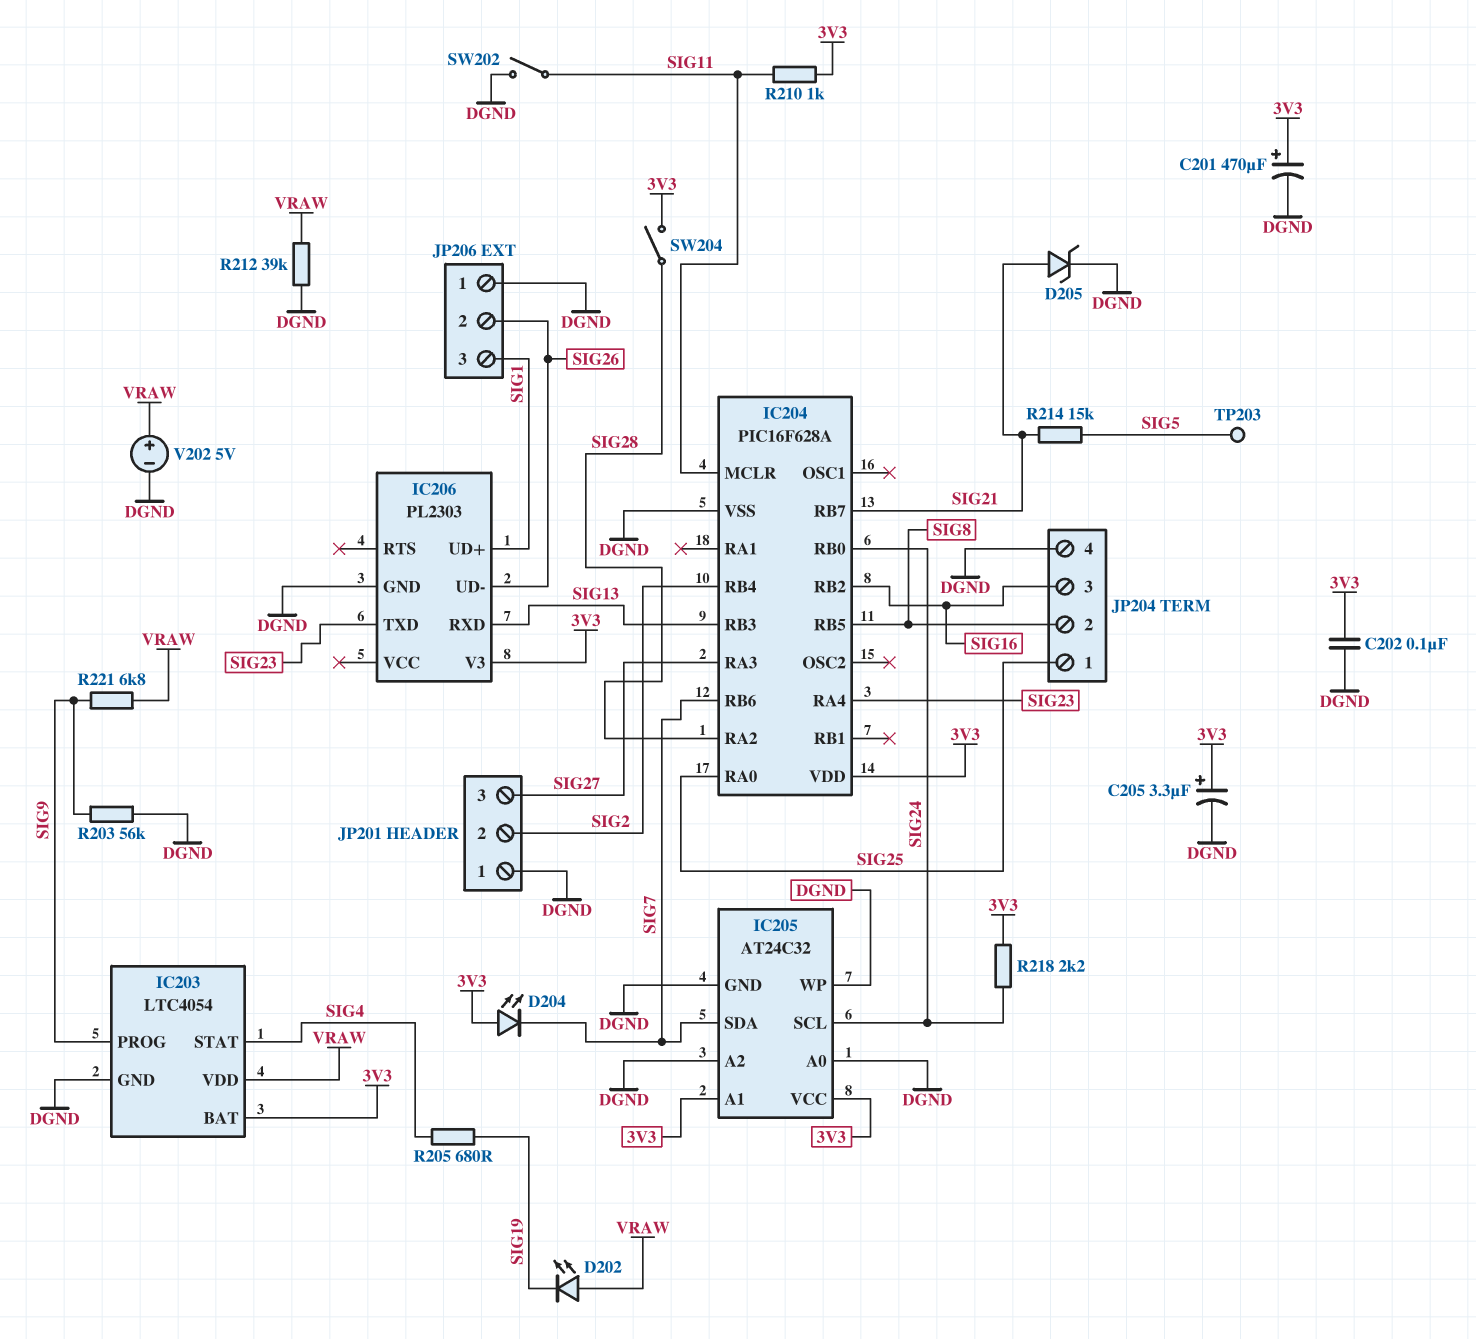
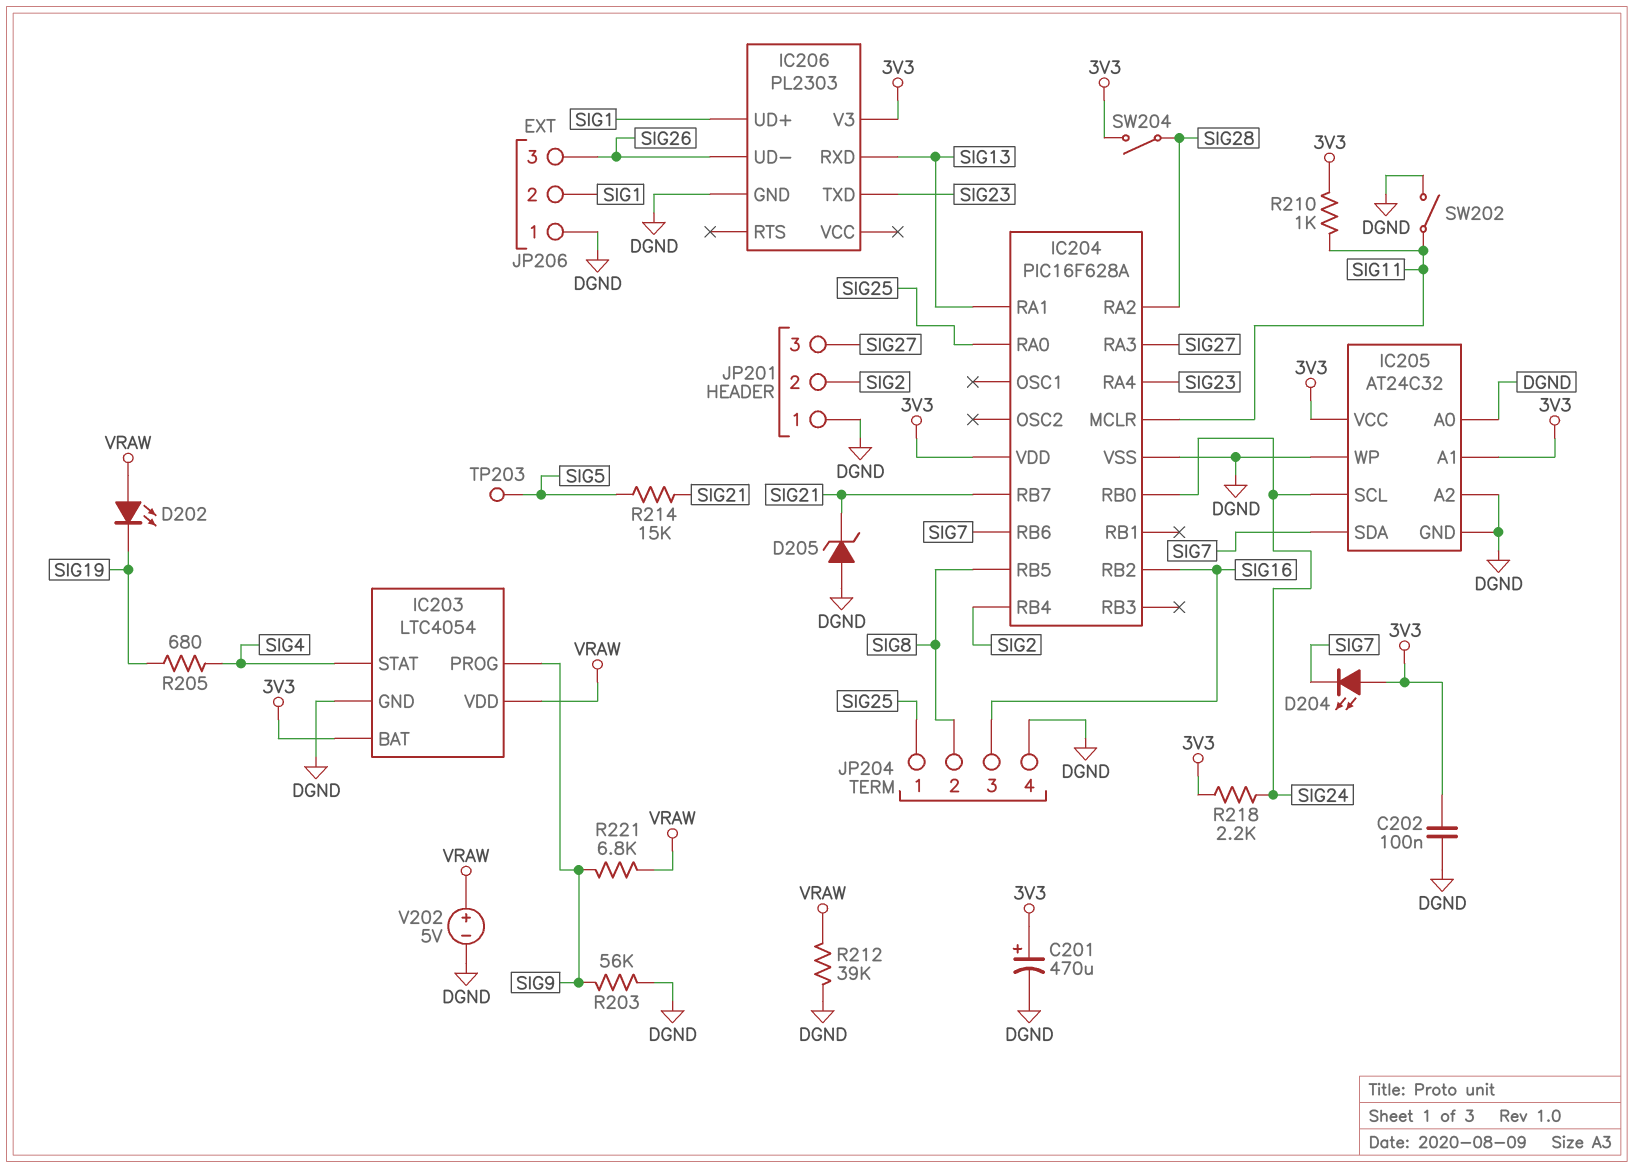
C205: 3.3uF (plus 3V3, minus DGND) -> none
D205: zener (A SIG21, K DGND) -> zener (A DGND, K SIG21)
IC204 pin RA1: none -> SIG13
IC204 pin RB3: SIG13 -> none
JP206 pin 2: SIG26 -> SIG1
JP206 pin 3: SIG1 -> SIG26

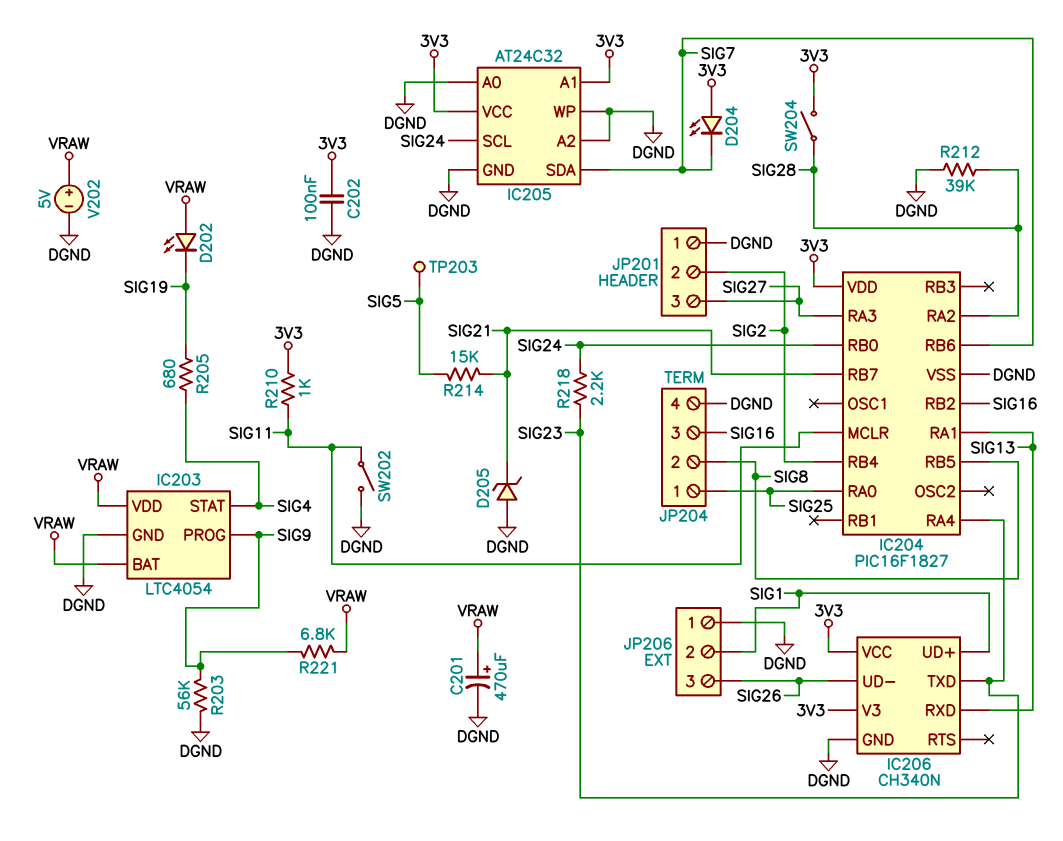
C201: 470uF (plus 3V3, minus DGND) -> 470uF (plus VRAW, minus DGND)
IC203 pin BAT: 3V3 -> VRAW
IC204: PIC16F628A -> PIC16F1827
IC206: PL2303 -> CH340N
IC206 pin VCC: none -> 3V3
R212: 39k (DGND, VRAW) -> 39k (DGND, SIG28)
R218: 2.2k (3V3, SIG24) -> 2.2k (SIG23, SIG24)

